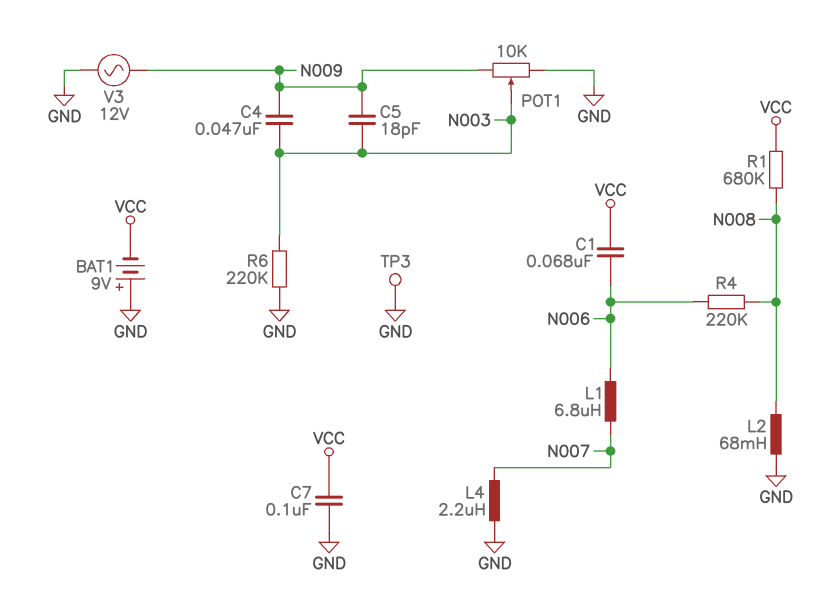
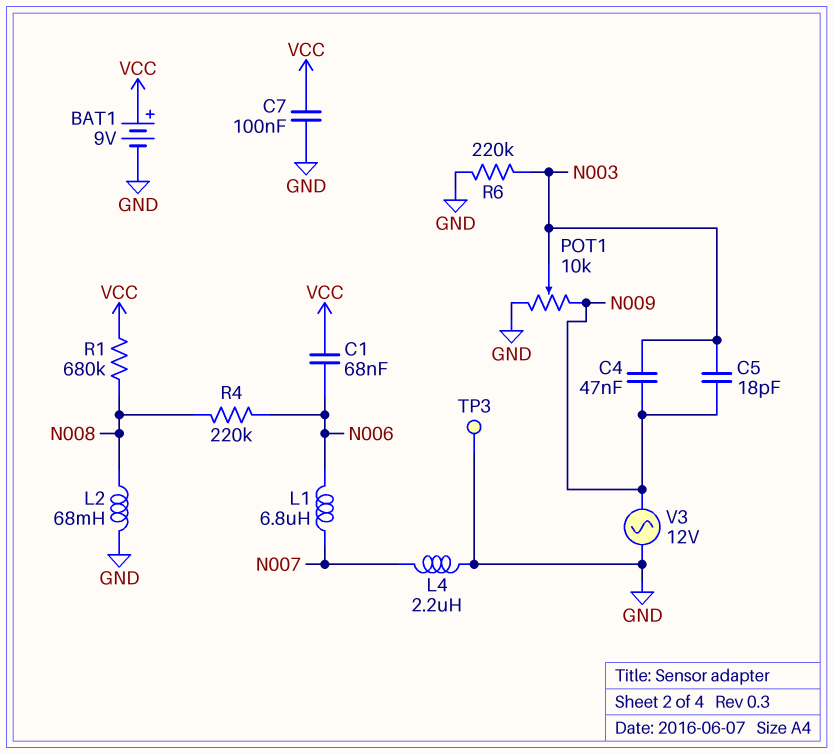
BAT1: 9V (plus GND, minus VCC) -> 9V (plus VCC, minus GND)

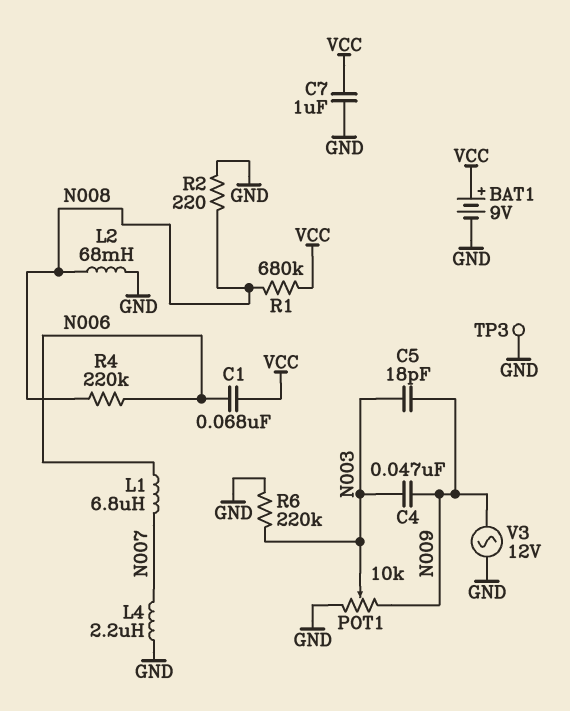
C7: 100nF (GND, VCC) -> 1uF (GND, VCC)
R2: none -> 220 (GND, N008)

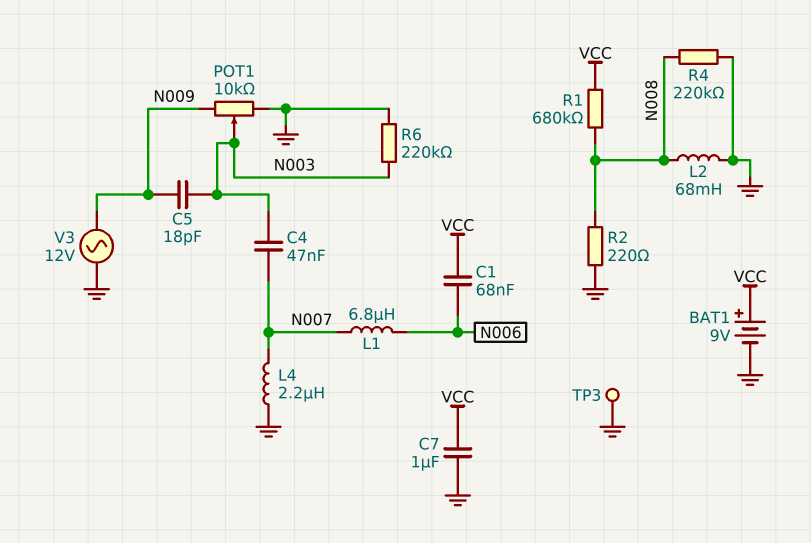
C4: 47nF (N003, N009) -> 47nF (N003, N007)
R4: 220k (N006, N008) -> 220k (GND, N008)

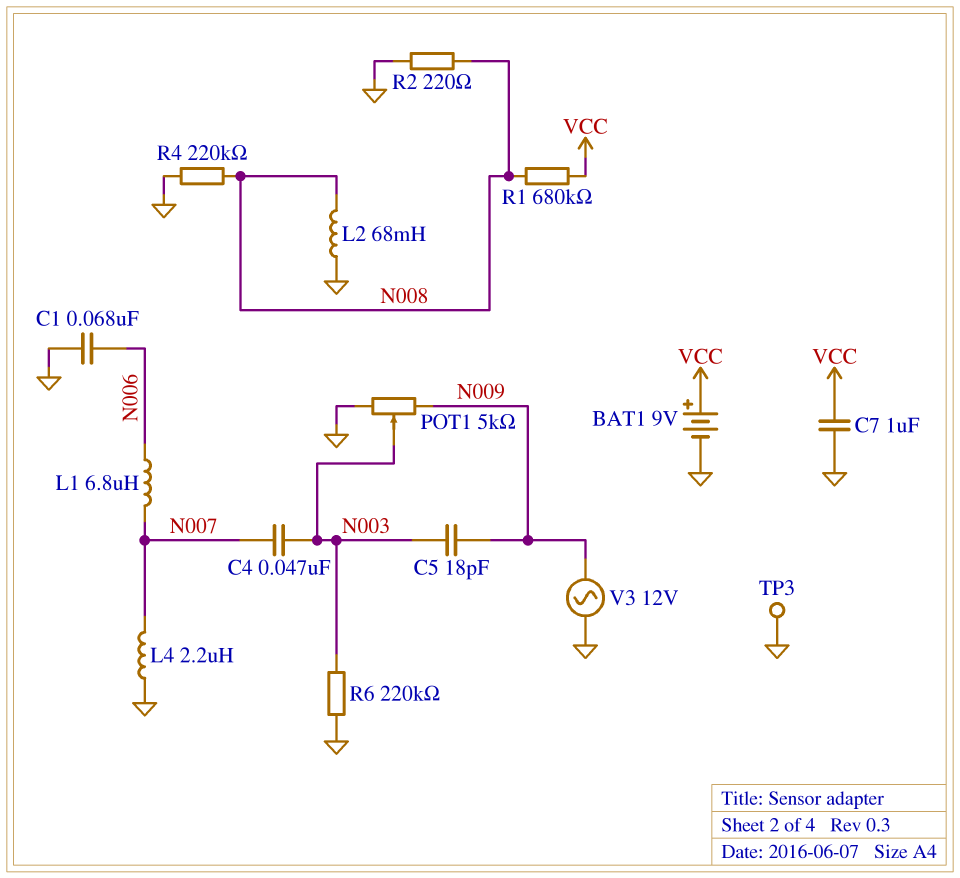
C1: 68nF (N006, VCC) -> 68nF (GND, N006)
POT1: 10k (GND, N009, wiper N003) -> 5k (GND, N009, wiper N003)

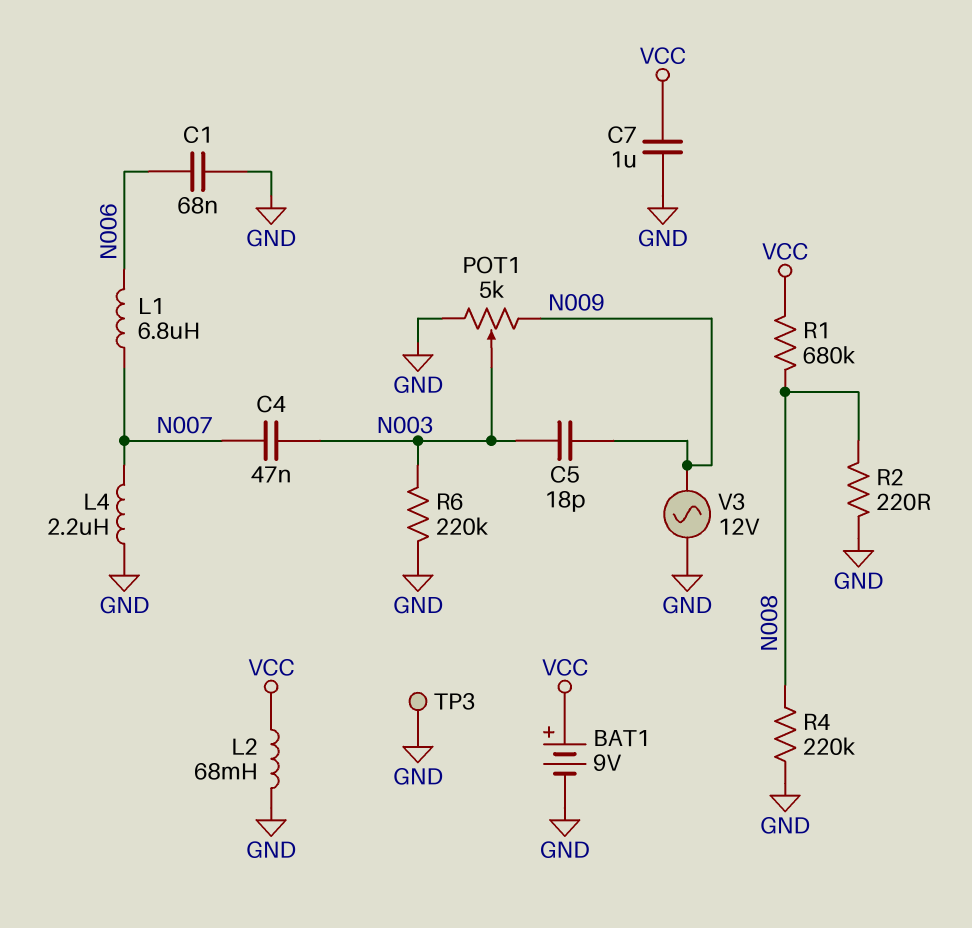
L2: 68mH (GND, N008) -> 68mH (GND, VCC)

